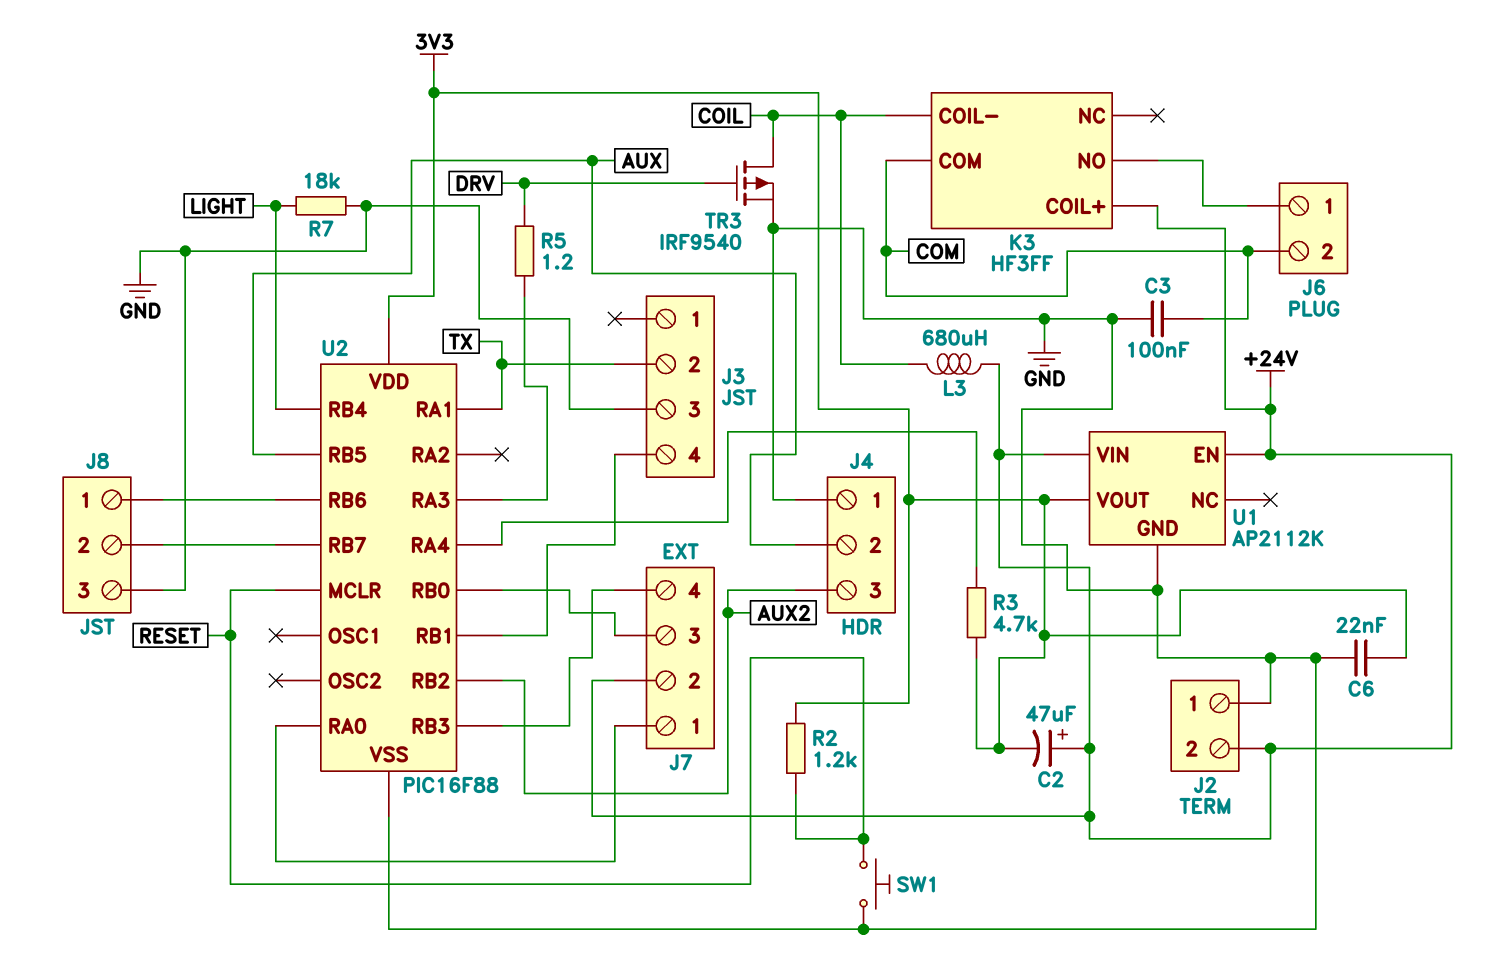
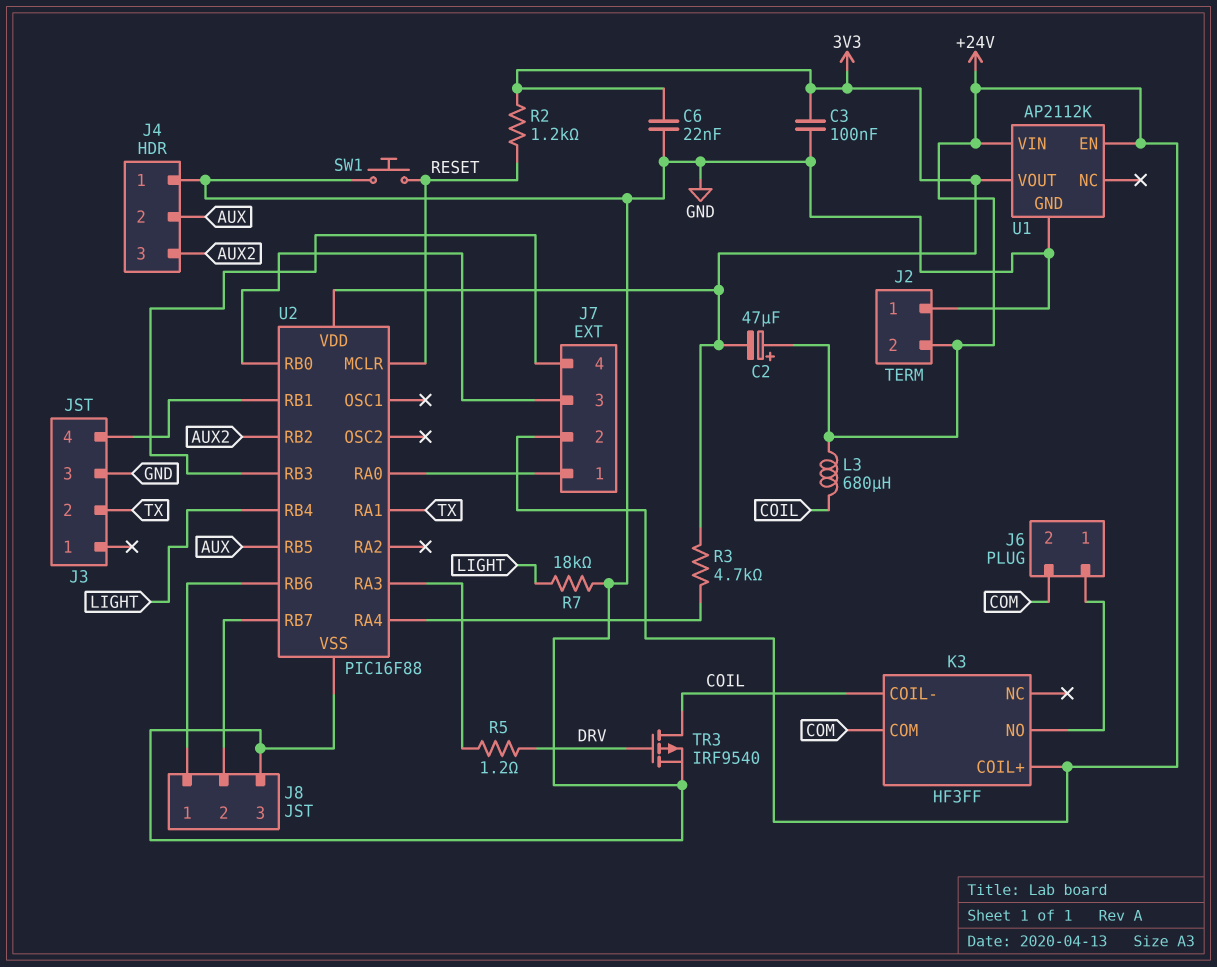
C3: 100nF (COM, GND) -> 100nF (3V3, GND)

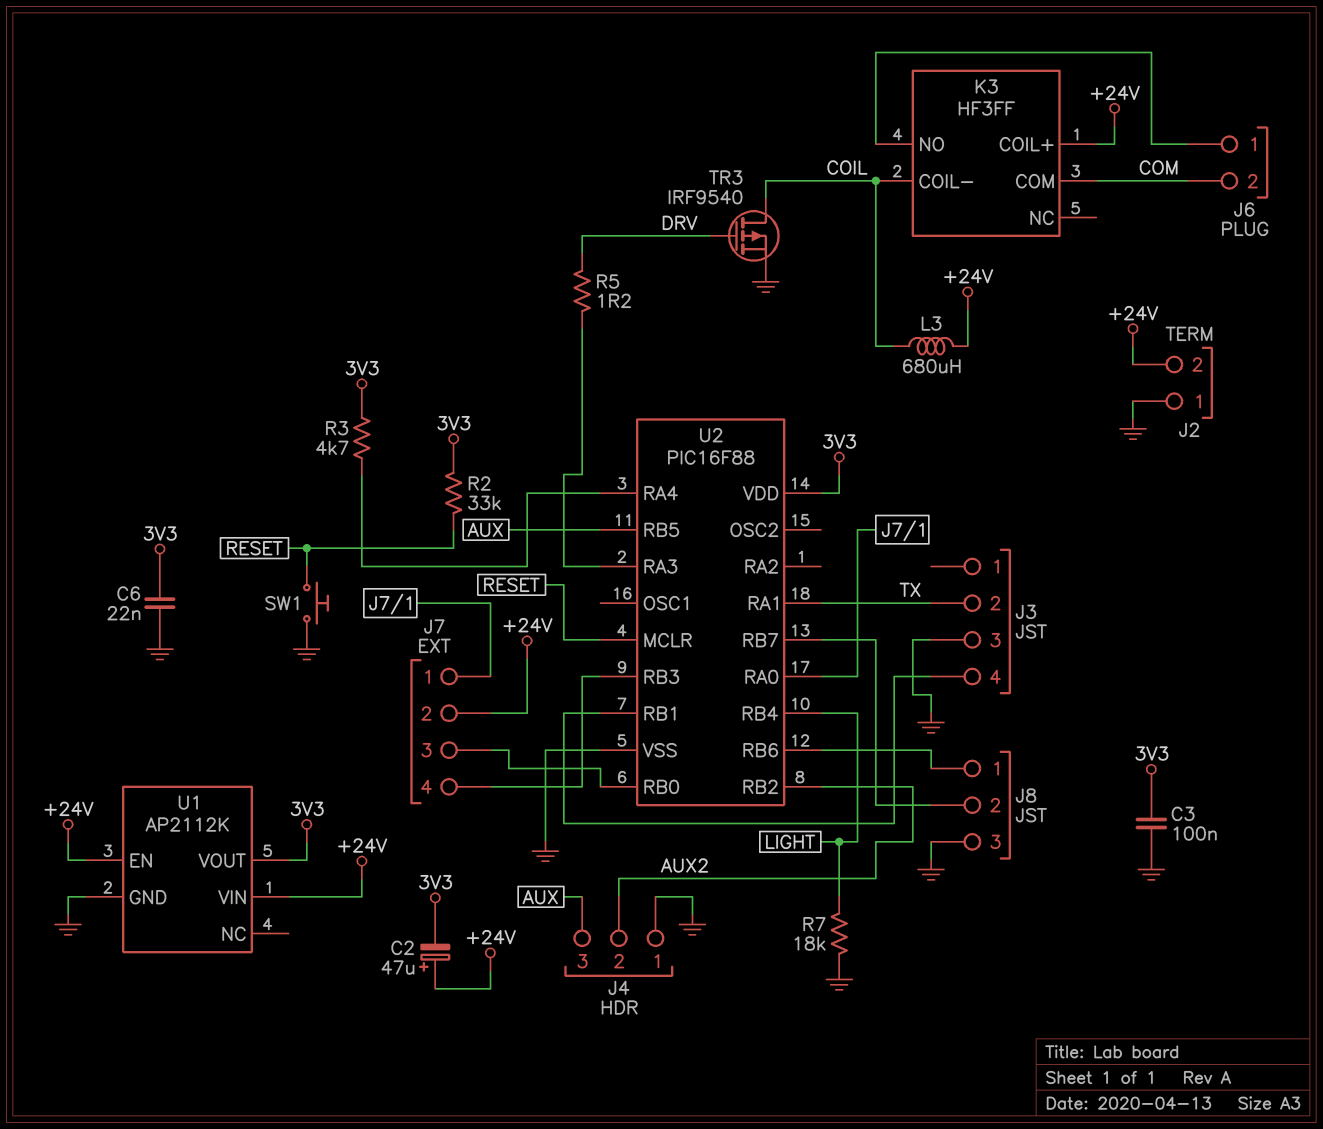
J4 pin 2: AUX -> AUX2
J4 pin 3: AUX2 -> AUX
R2: 1.2k (3V3, RESET) -> 33k (3V3, RESET)

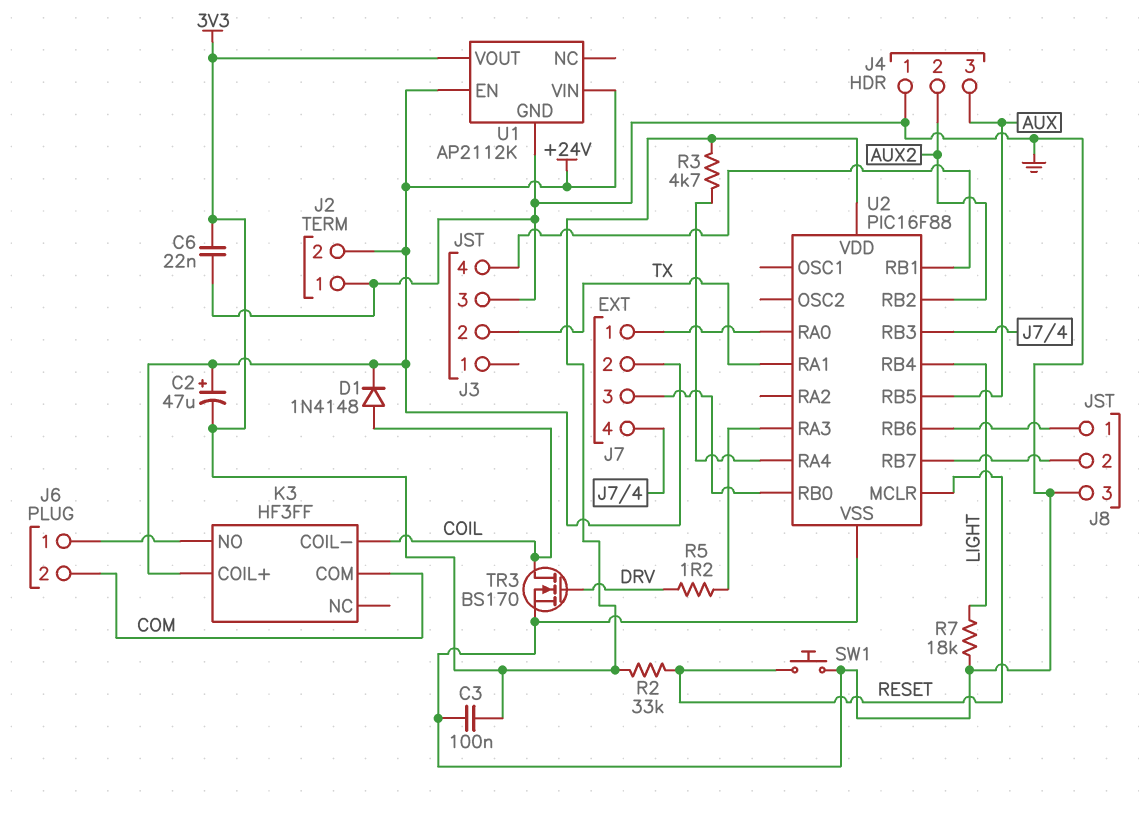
D1: none -> diode 1N4148 (A COIL, K +24V)
L3: 680uH (+24V, COIL) -> none
TR3: PMOS IRF9540 (G DRV, D COIL, S GND) -> NMOS BS170 (G DRV, D COIL, S GND)

